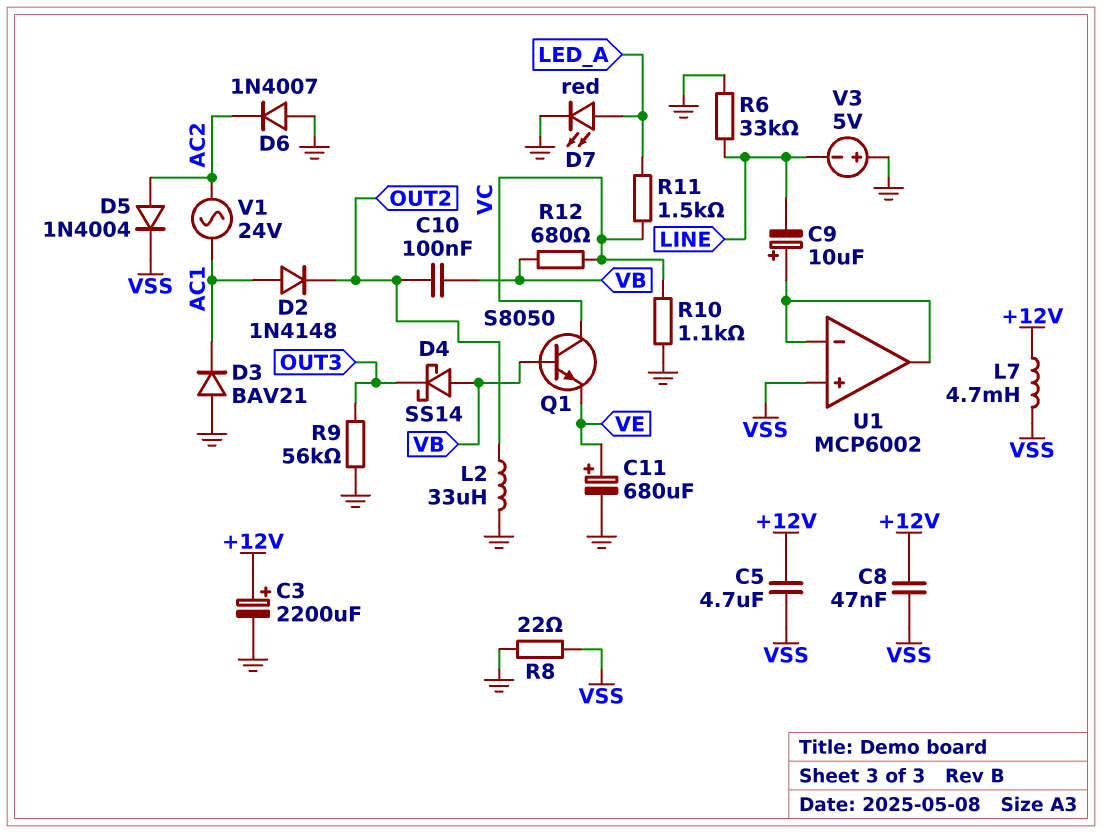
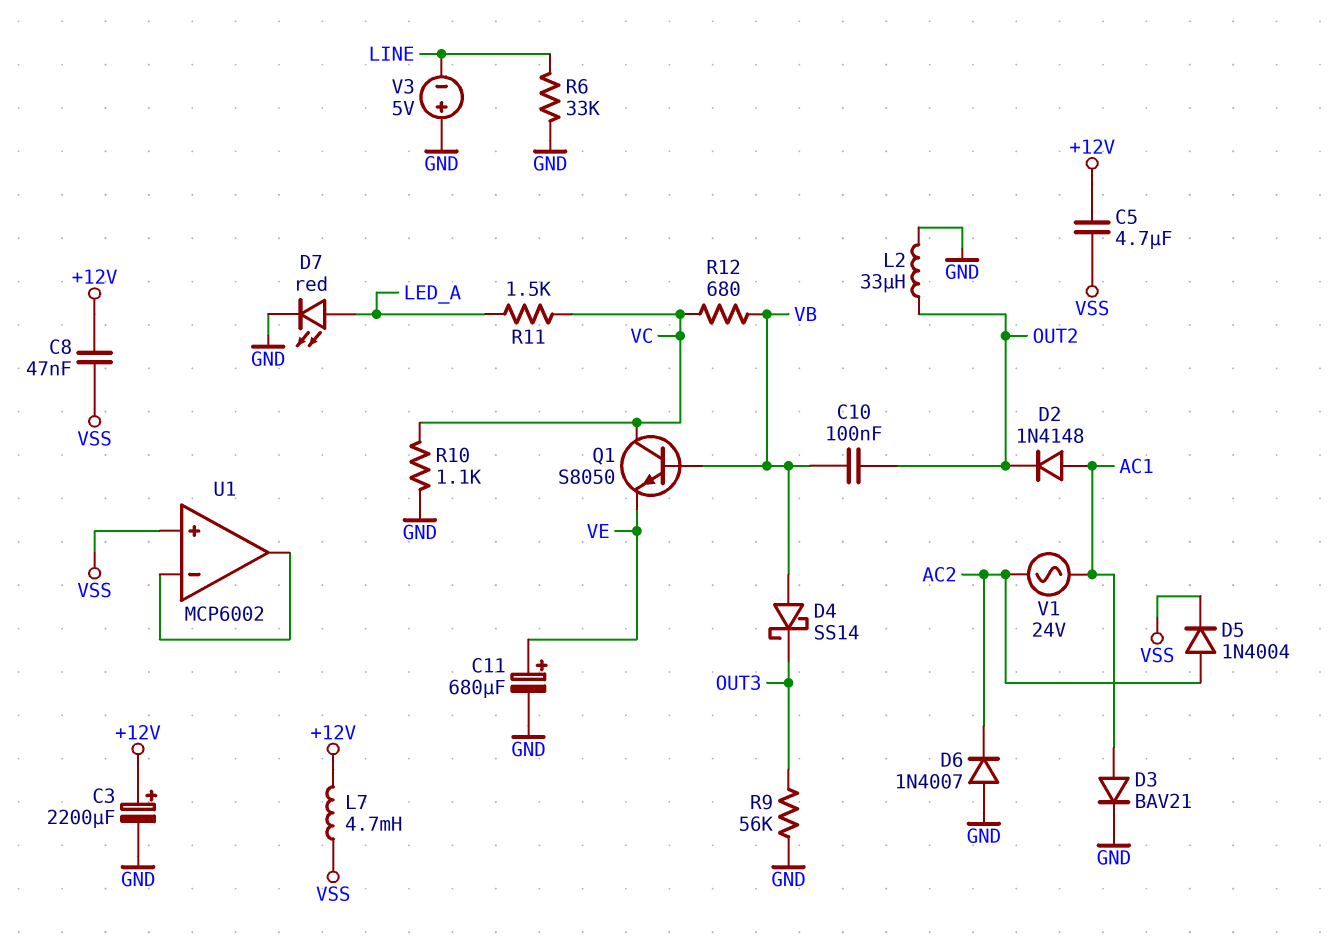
C9: 10uF (plus U1/in-, minus LINE) -> none
D3: diode BAV21 (A GND, K AC1) -> diode BAV21 (A AC1, K GND)
R8: 22 (GND, VSS) -> none

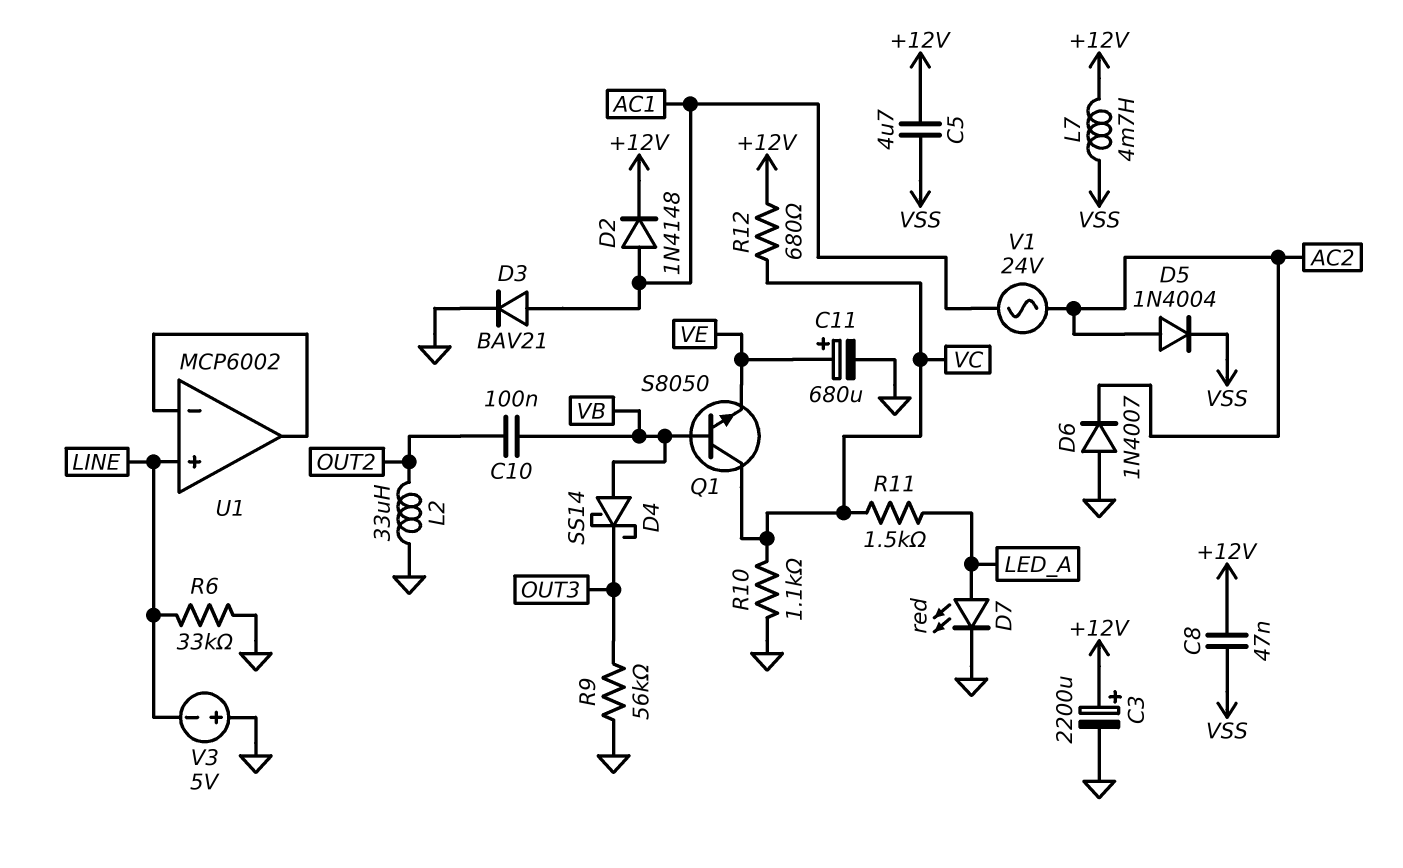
D2: diode 1N4148 (A AC1, K OUT2) -> diode 1N4148 (A AC1, K +12V)
R12: 680 (VB, VC) -> 680 (+12V, VC)
U1 pin in+: VSS -> LINE

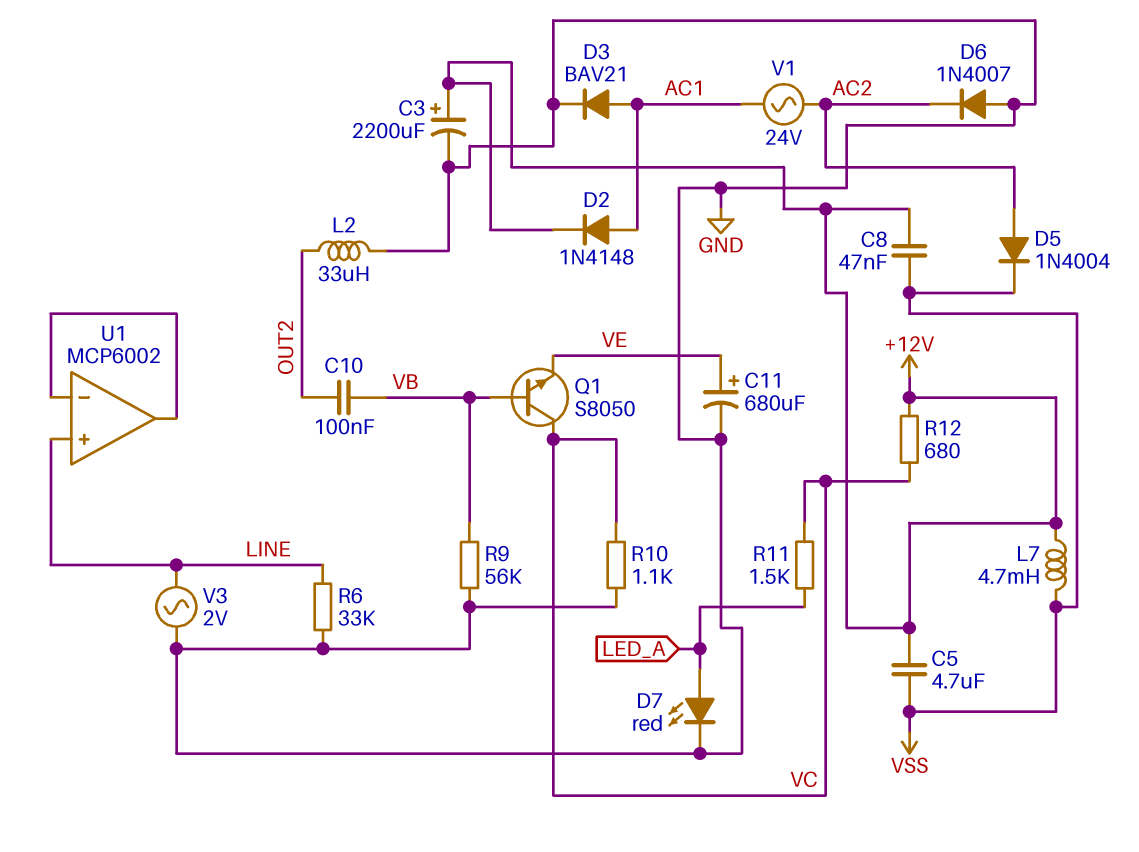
D4: schottky SS14 (A VB, K OUT3) -> none
R9: 56k (GND, OUT3) -> 56k (GND, VB)
V3: 5V (plus GND, minus LINE) -> AC 2V (GND, LINE)

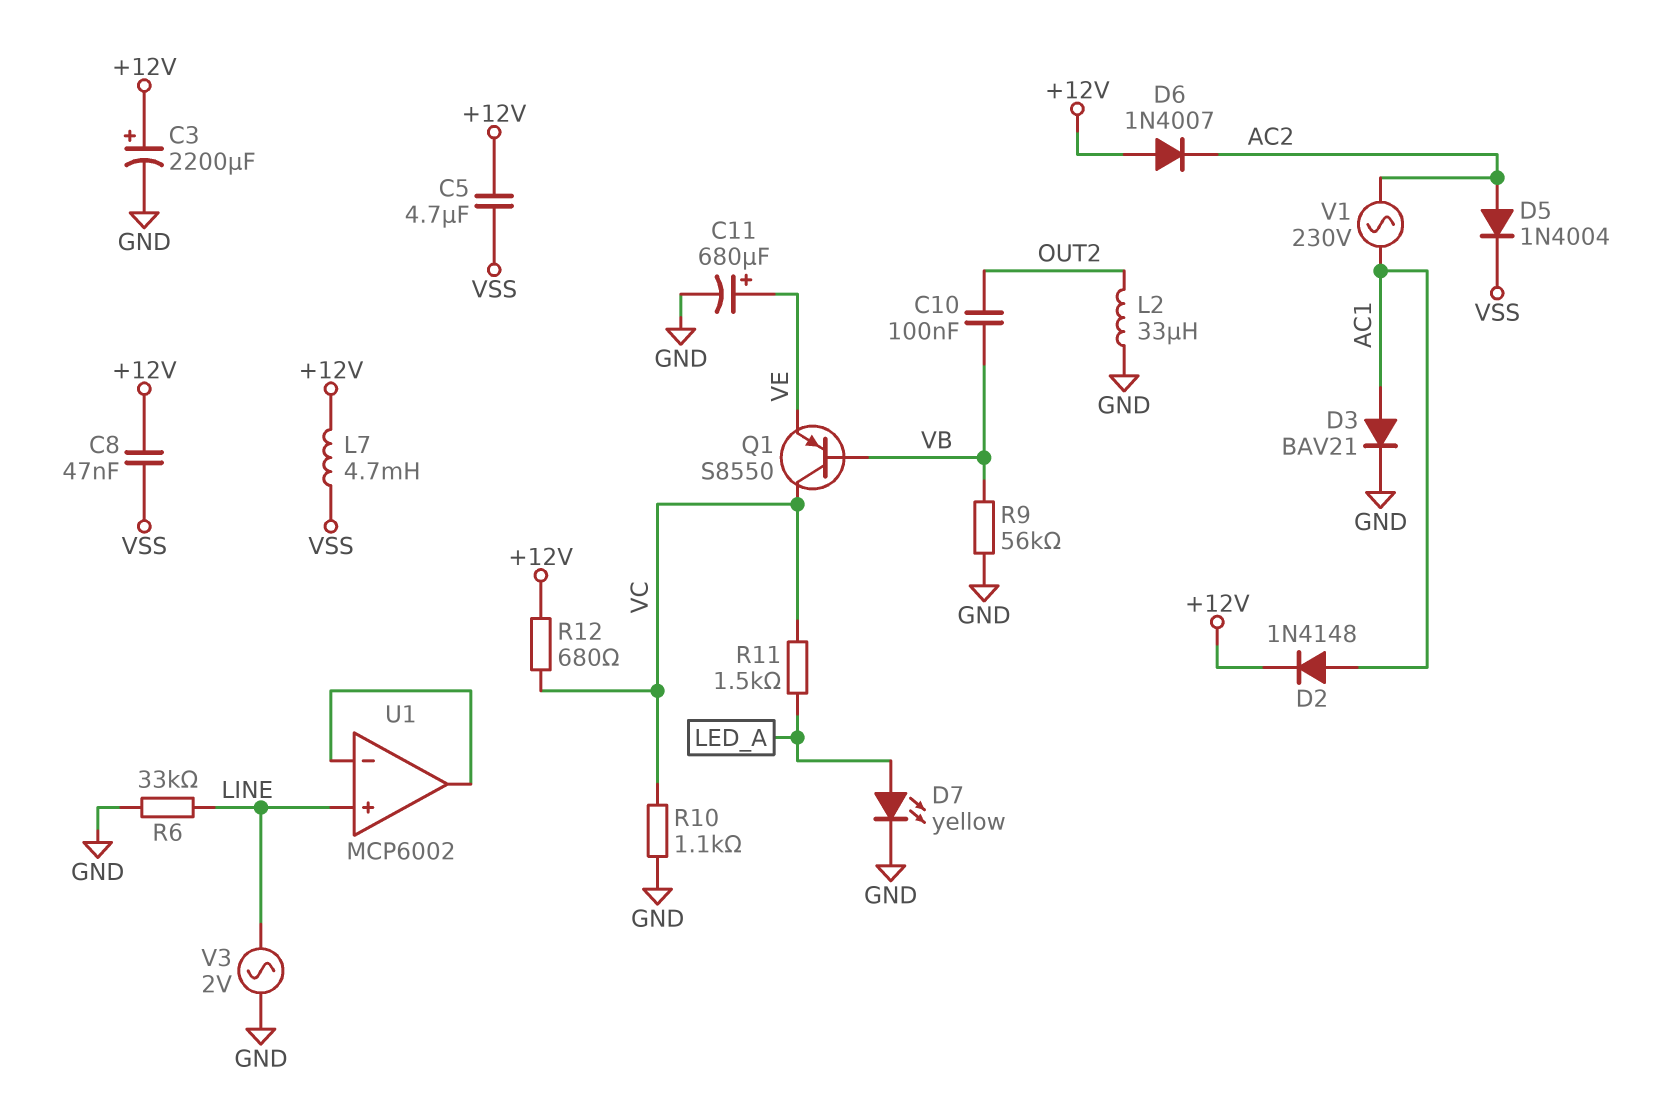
D6: diode 1N4007 (A GND, K AC2) -> diode 1N4007 (A +12V, K AC2)
D7: LED red (A LED_A, K GND) -> LED yellow (A LED_A, K GND)
Q1: NPN S8050 (B VB, C VC, E VE) -> PNP S8550 (B VB, C VC, E VE)
V1: AC 24V (AC1, AC2) -> AC 230V (AC1, AC2)

